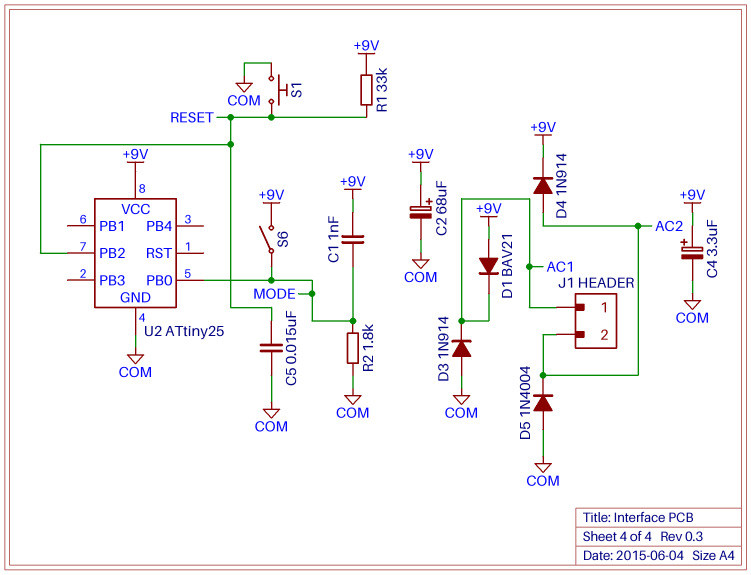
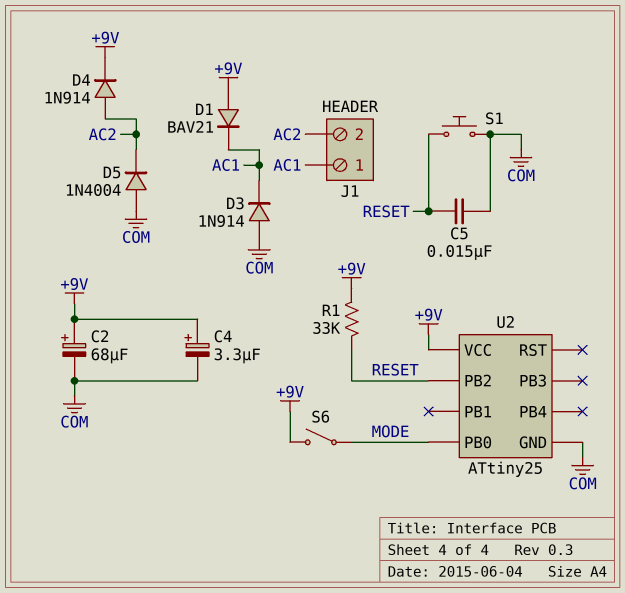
C1: 1nF (+9V, MODE) -> none
R2: 1.8k (COM, MODE) -> none

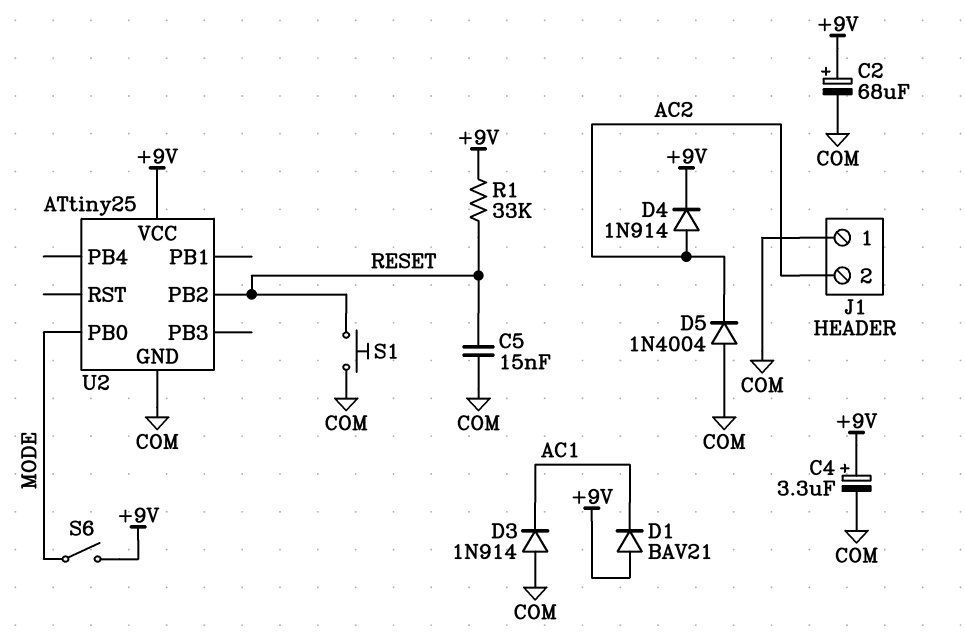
J1 pin 1: AC1 -> COM

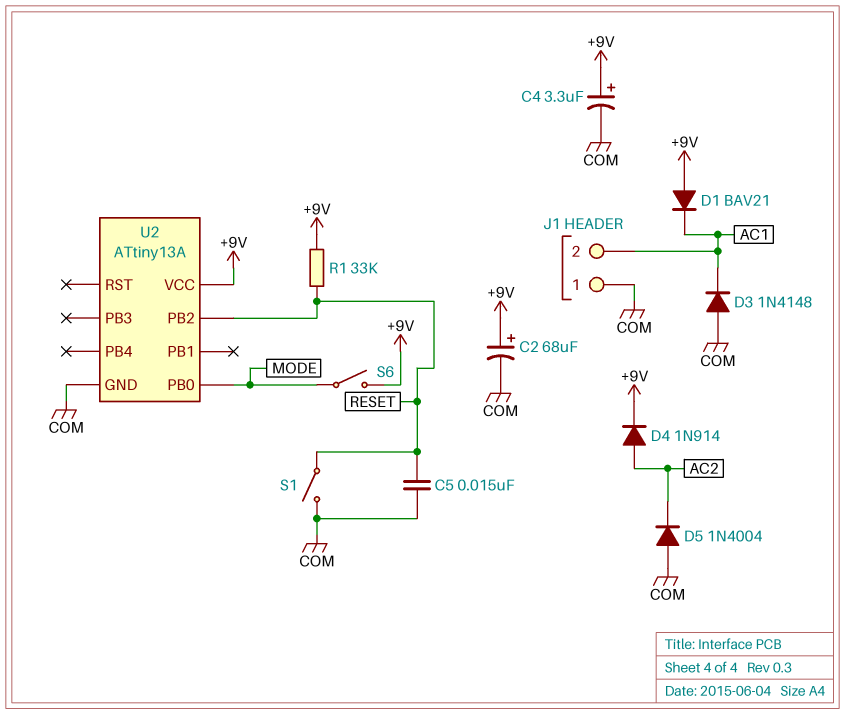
D3: diode 1N914 (A COM, K AC1) -> diode 1N4148 (A COM, K AC1)
J1 pin 2: AC2 -> AC1
S1: button (COM, RESET) -> switch (COM, RESET)
U2: ATtiny25 -> ATtiny13A

